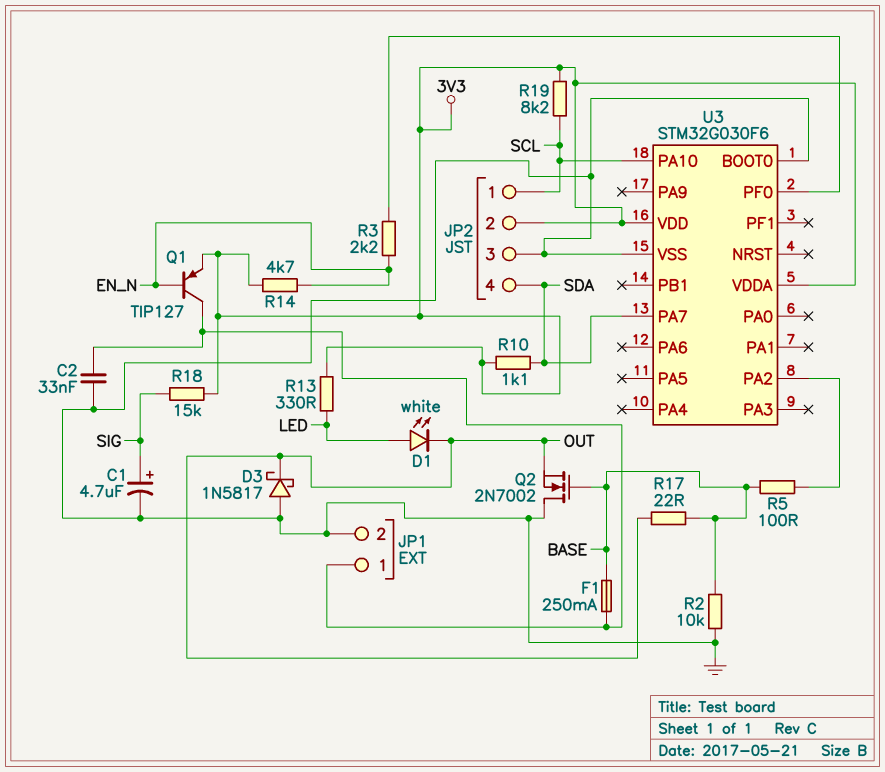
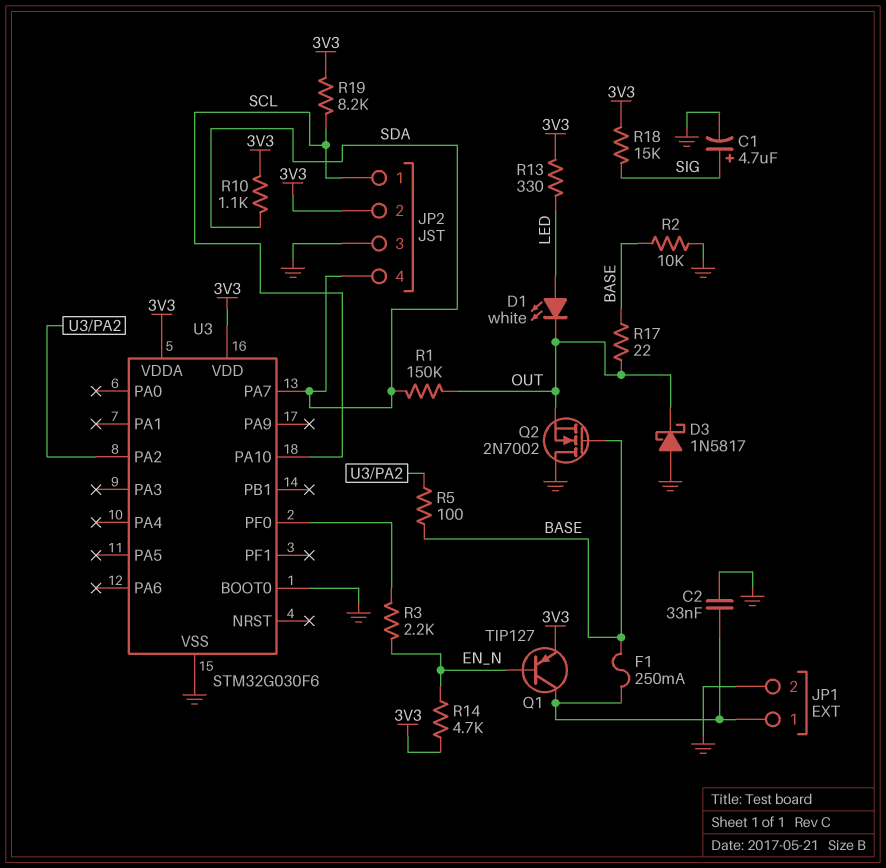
R1: none -> 150k (OUT, SDA)

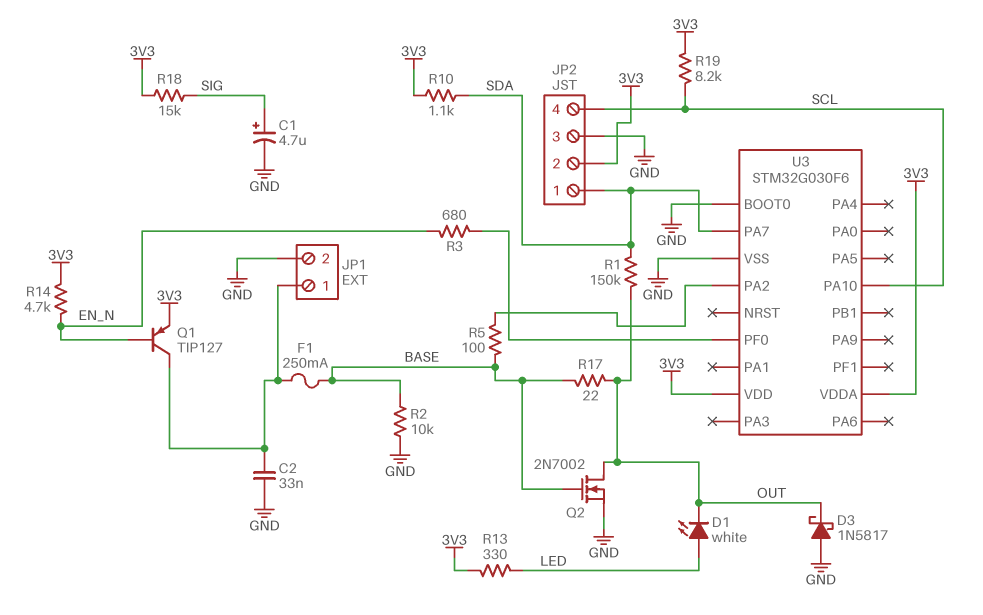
JP2 pin 1: SCL -> SDA
JP2 pin 4: SDA -> SCL
Q2: NMOS 2N7002 (G BASE, D GND, S OUT) -> NMOS 2N7002 (G BASE, D OUT, S GND)
R3: 2.2k (EN_N, U3/PF0) -> 680 (EN_N, U3/PF0)

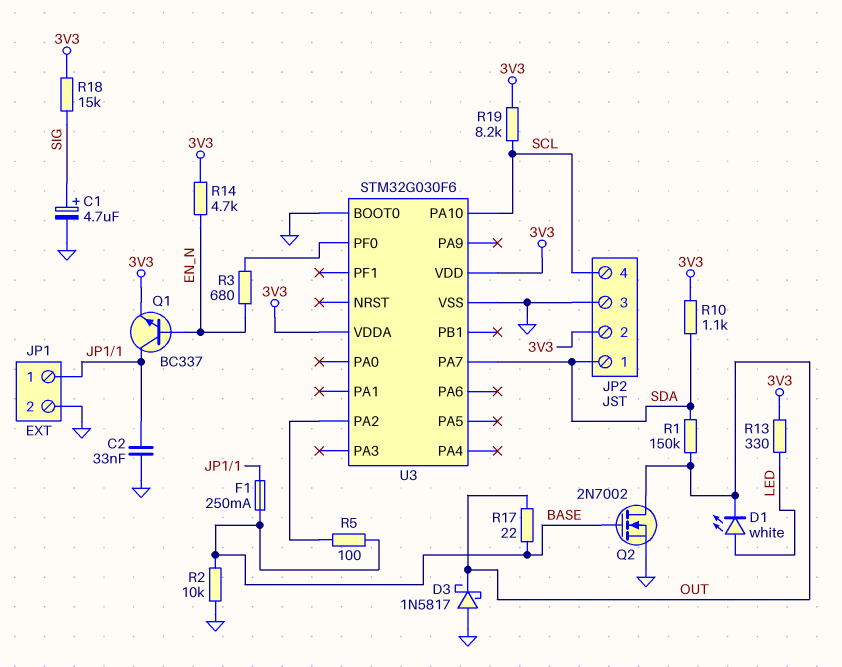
Q1: PNP TIP127 (B EN_N, C JP1/1, E 3V3) -> NPN BC337 (B EN_N, C JP1/1, E 3V3)

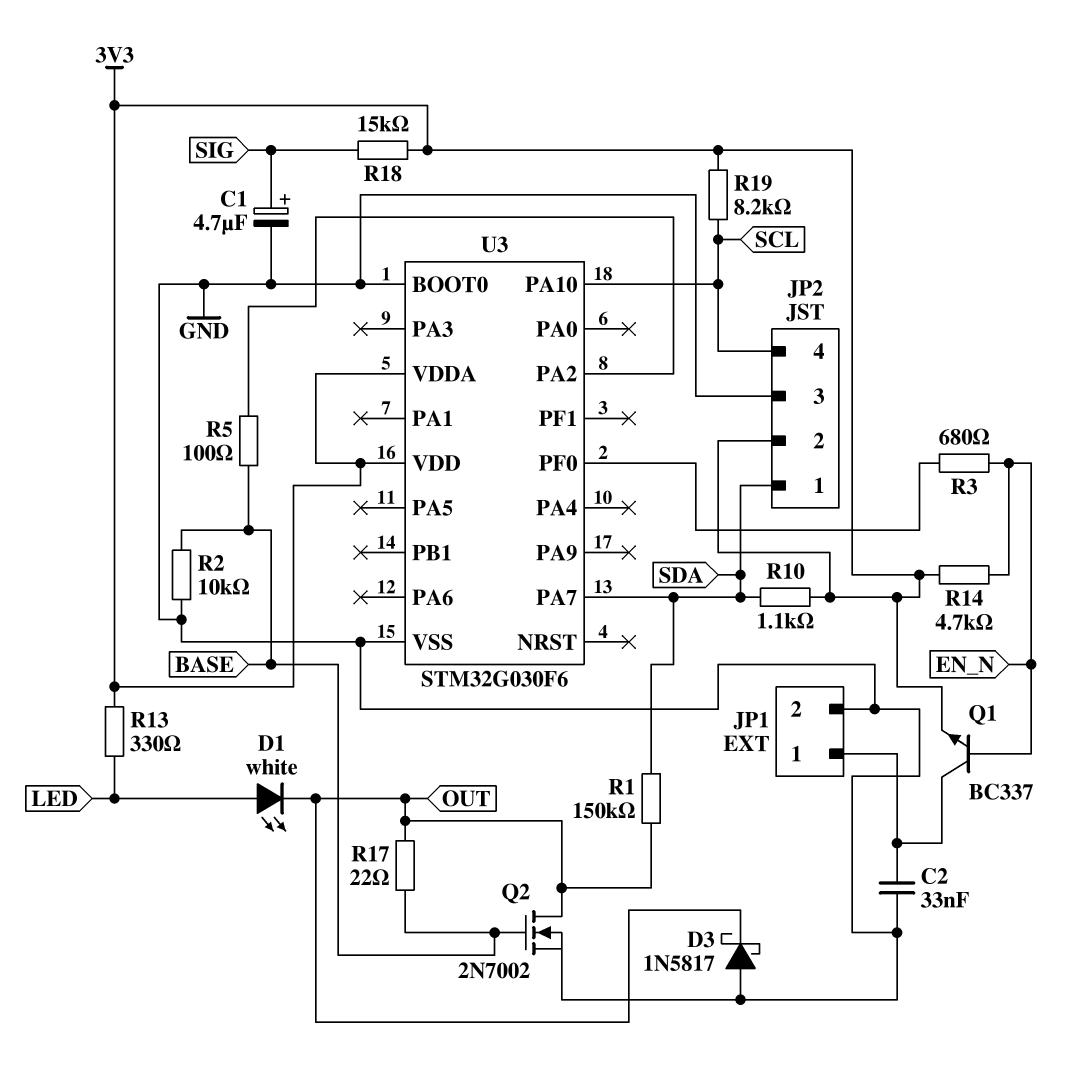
F1: 250mA (BASE, JP1/1) -> none

